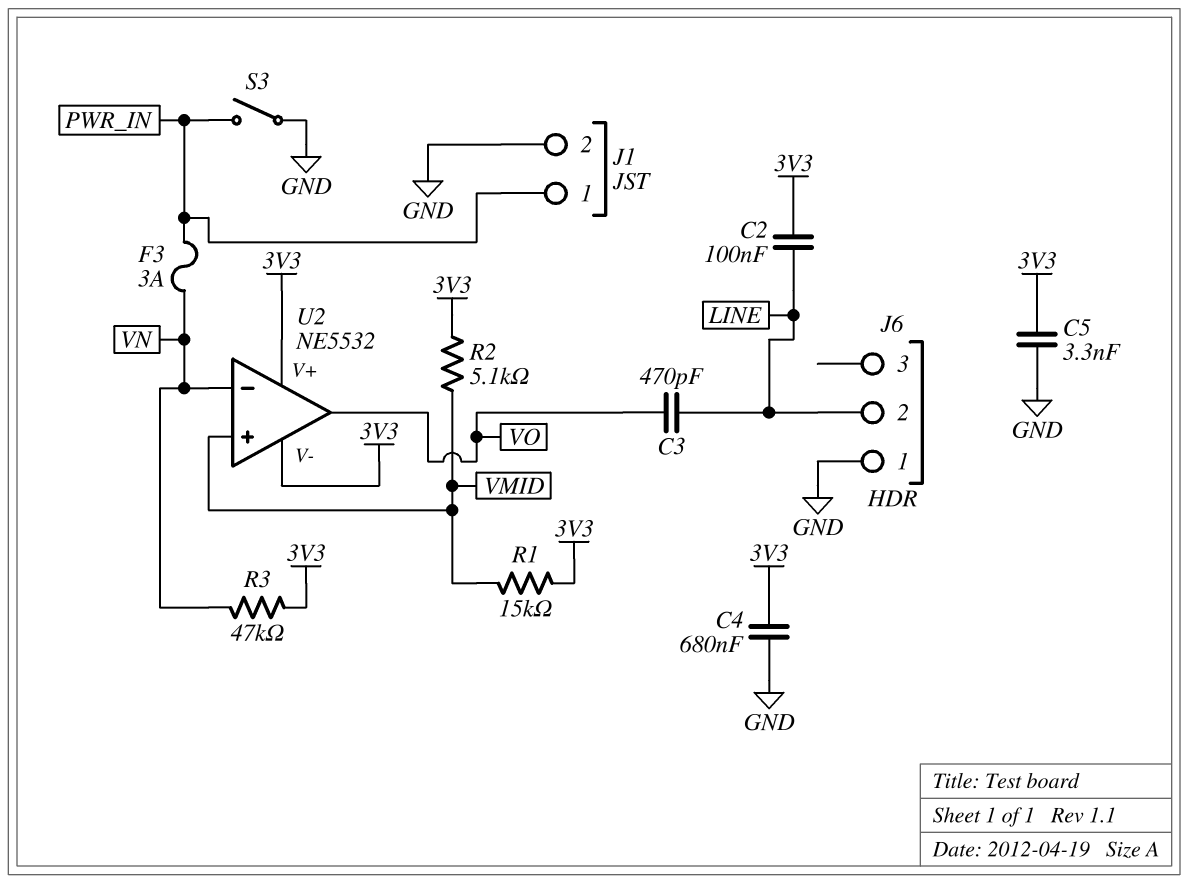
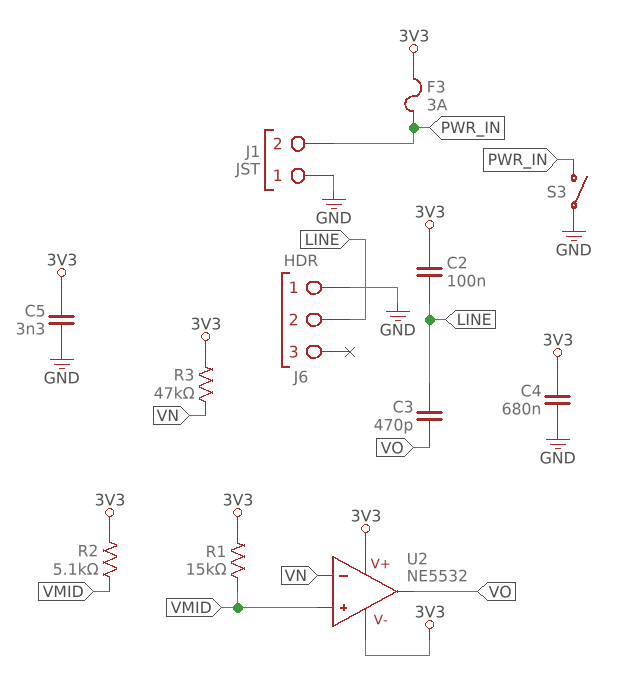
F3: 3A (PWR_IN, VN) -> 3A (3V3, PWR_IN)
J1 pin 1: PWR_IN -> GND
J1 pin 2: GND -> PWR_IN

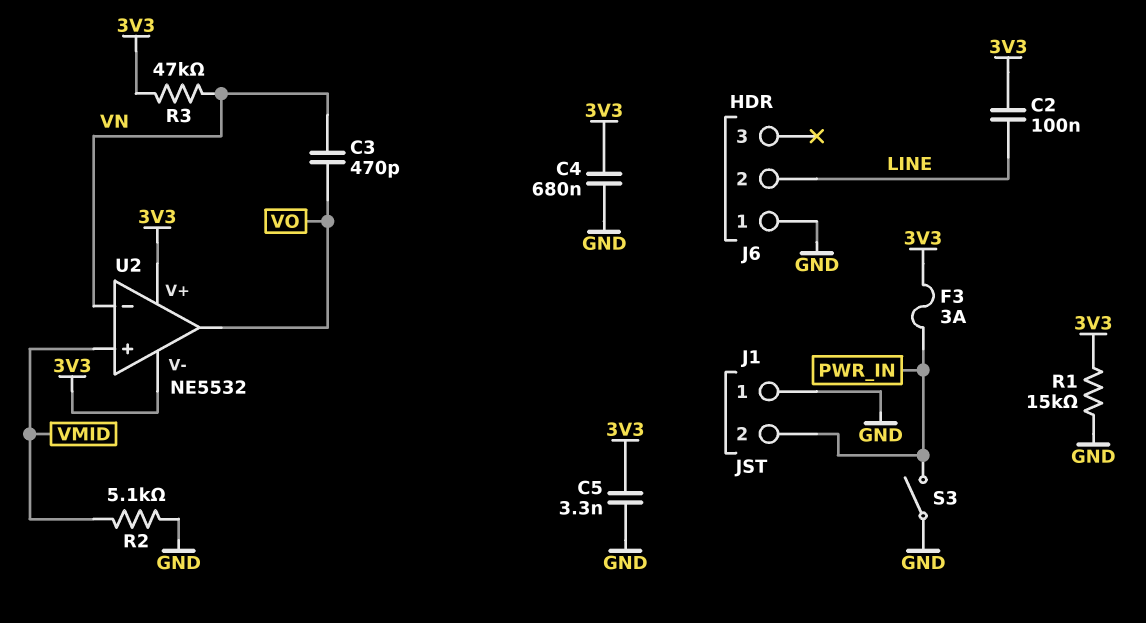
C3: 470pF (LINE, VO) -> 470pF (VN, VO)
R1: 15k (3V3, VMID) -> 15k (3V3, GND)
R2: 5.1k (3V3, VMID) -> 5.1k (GND, VMID)

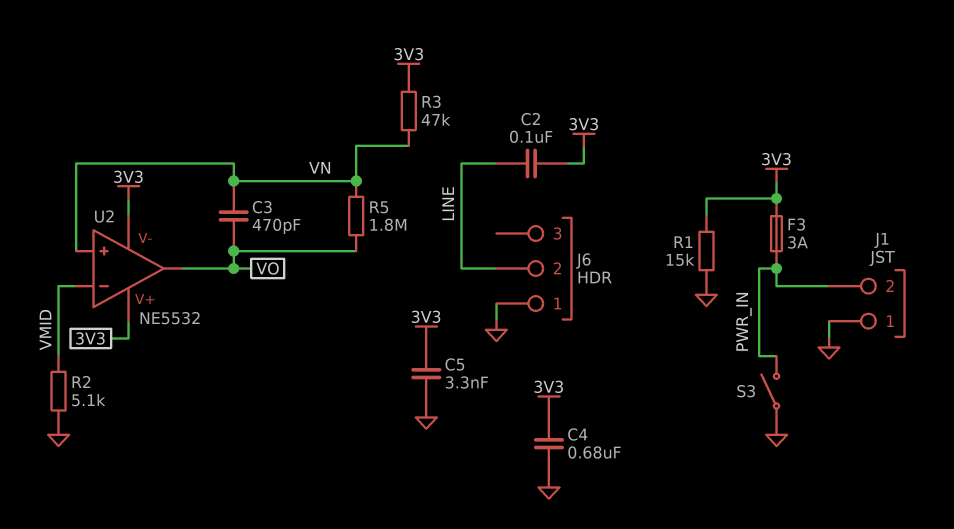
R5: none -> 1.8M (VN, VO)
U2 pin in+: VMID -> VN
U2 pin in-: VN -> VMID

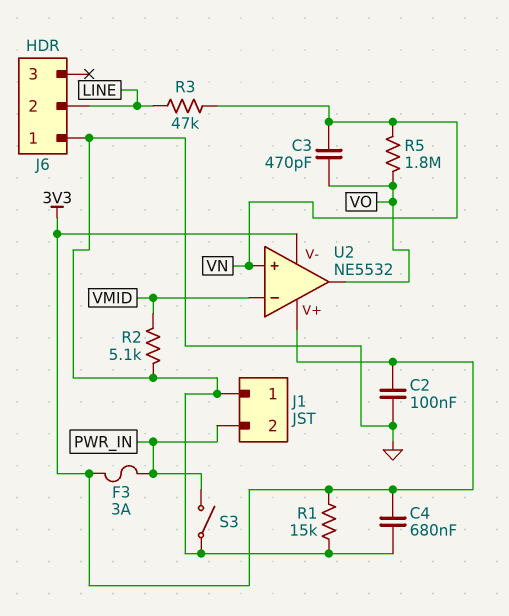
C2: 100nF (3V3, LINE) -> 100nF (3V3, GND)
C5: 3.3nF (3V3, GND) -> none
R3: 47k (3V3, VN) -> 47k (LINE, VN)

